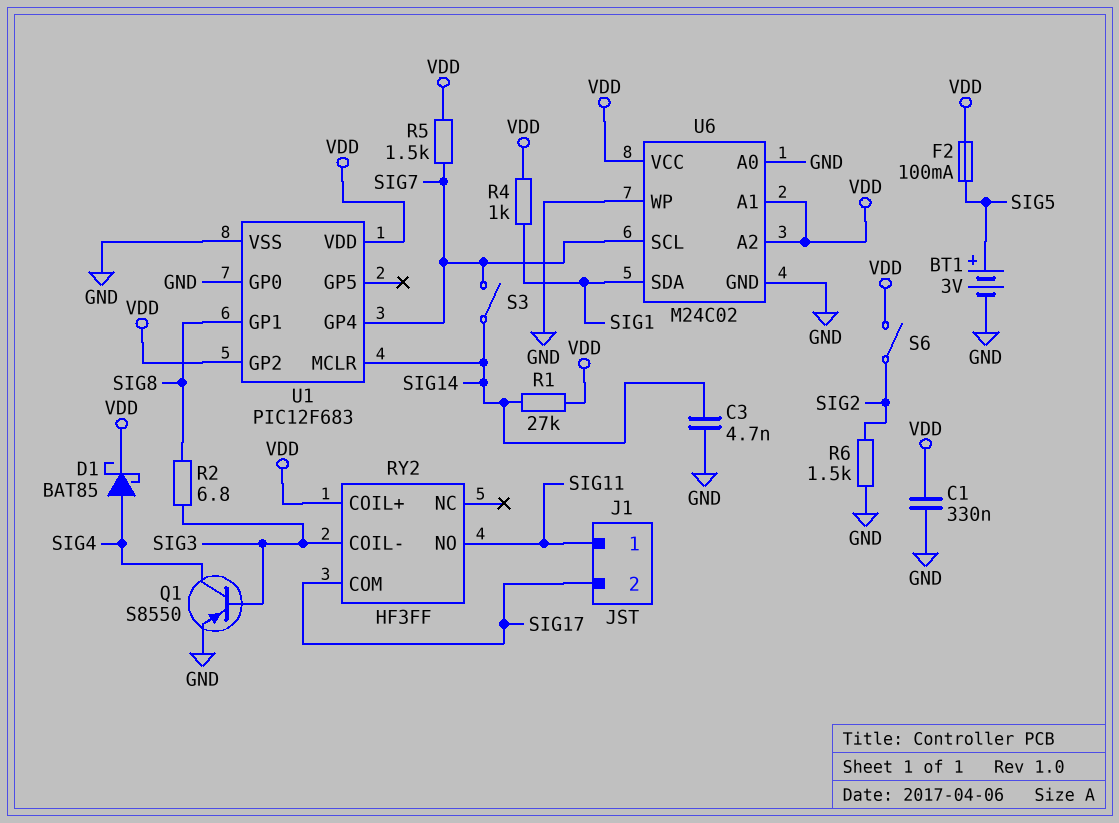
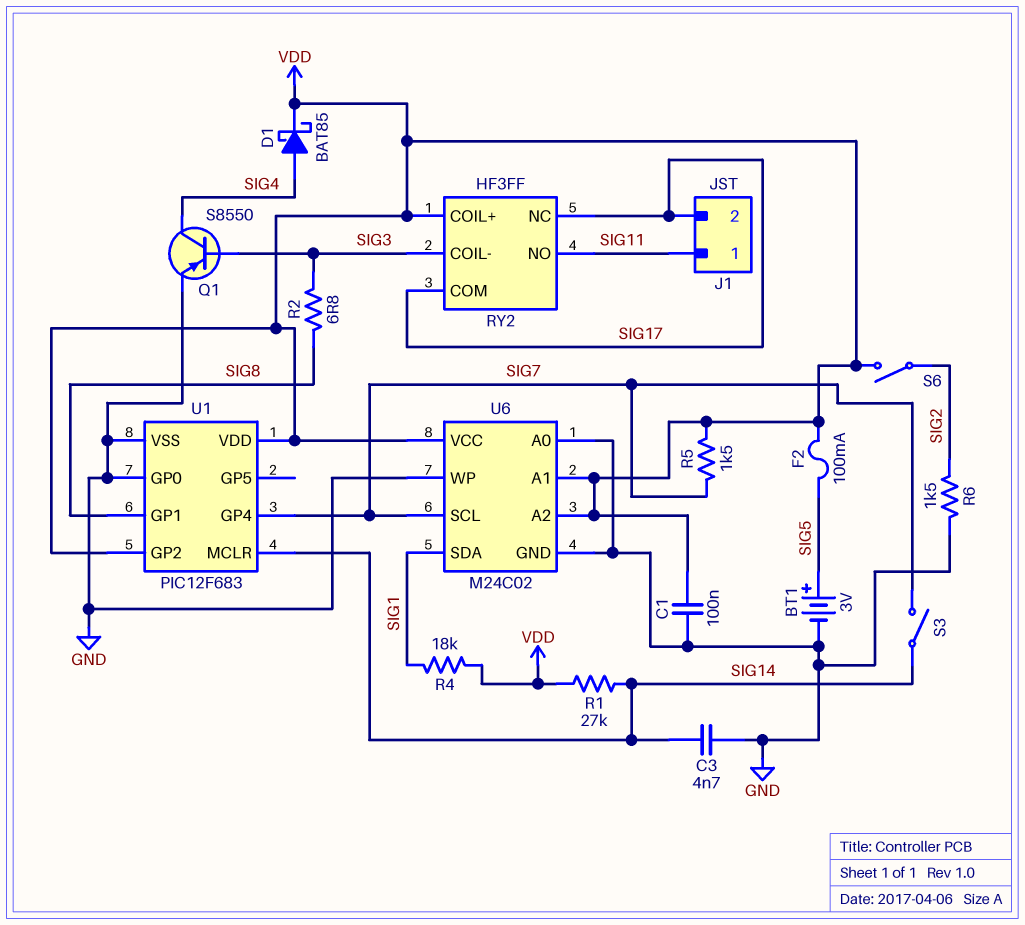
C1: 330nF (GND, VDD) -> 100nF (GND, VDD)
R4: 1k (SIG1, VDD) -> 18k (SIG1, VDD)
RY2 pin NC: none -> SIG17

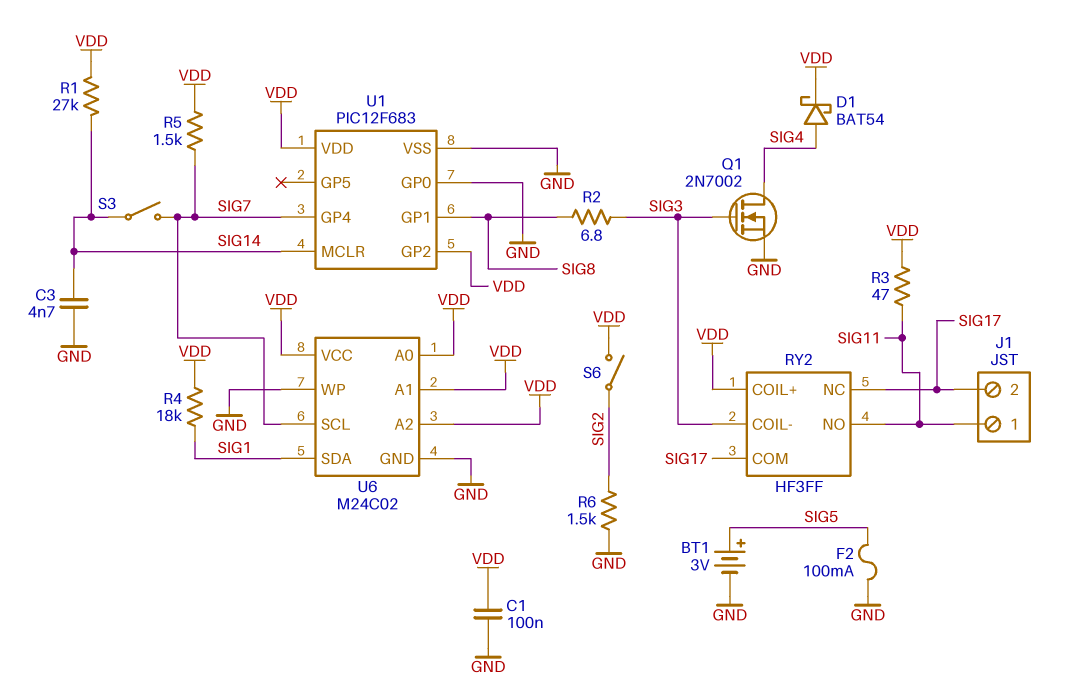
D1: schottky BAT85 (A SIG4, K VDD) -> schottky BAT54 (A SIG4, K VDD)
F2: 100mA (SIG5, VDD) -> 100mA (GND, SIG5)
Q1: PNP S8550 (B SIG3, C SIG4, E GND) -> NMOS 2N7002 (G SIG3, D SIG4, S GND)
R3: none -> 47 (SIG11, VDD)
U6 pin A0: GND -> VDD

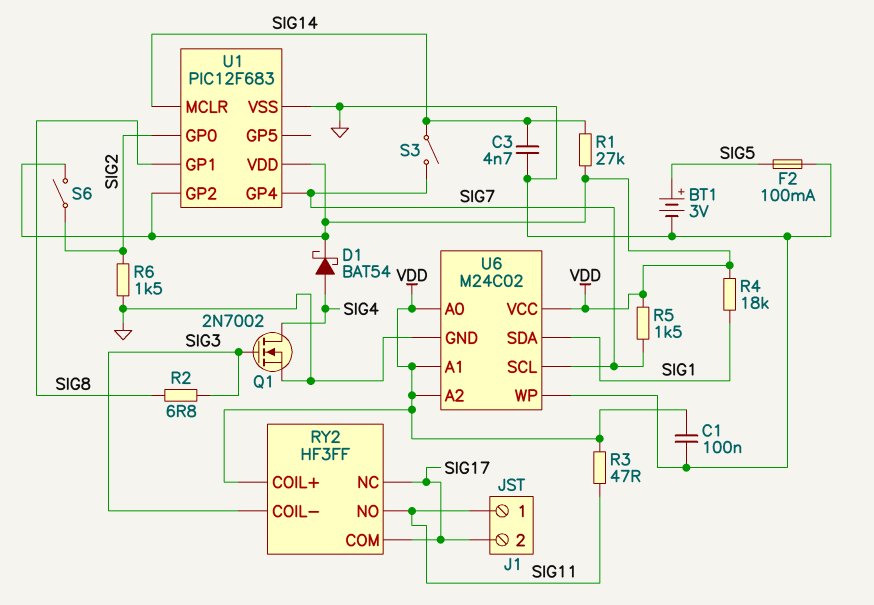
U1 pin GP0: GND -> SIG2

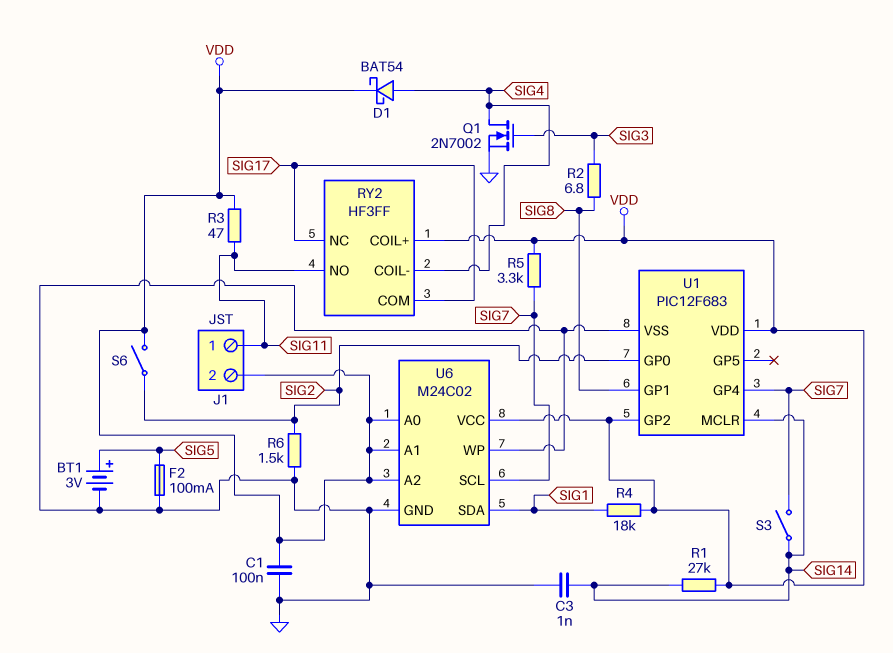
C3: 4.7nF (GND, SIG14) -> 1nF (GND, SIG14)
J1 pin 2: SIG17 -> VDD
R5: 1.5k (SIG7, VDD) -> 3.3k (SIG7, VDD)
RY2 pin COIL-: SIG3 -> SIG4

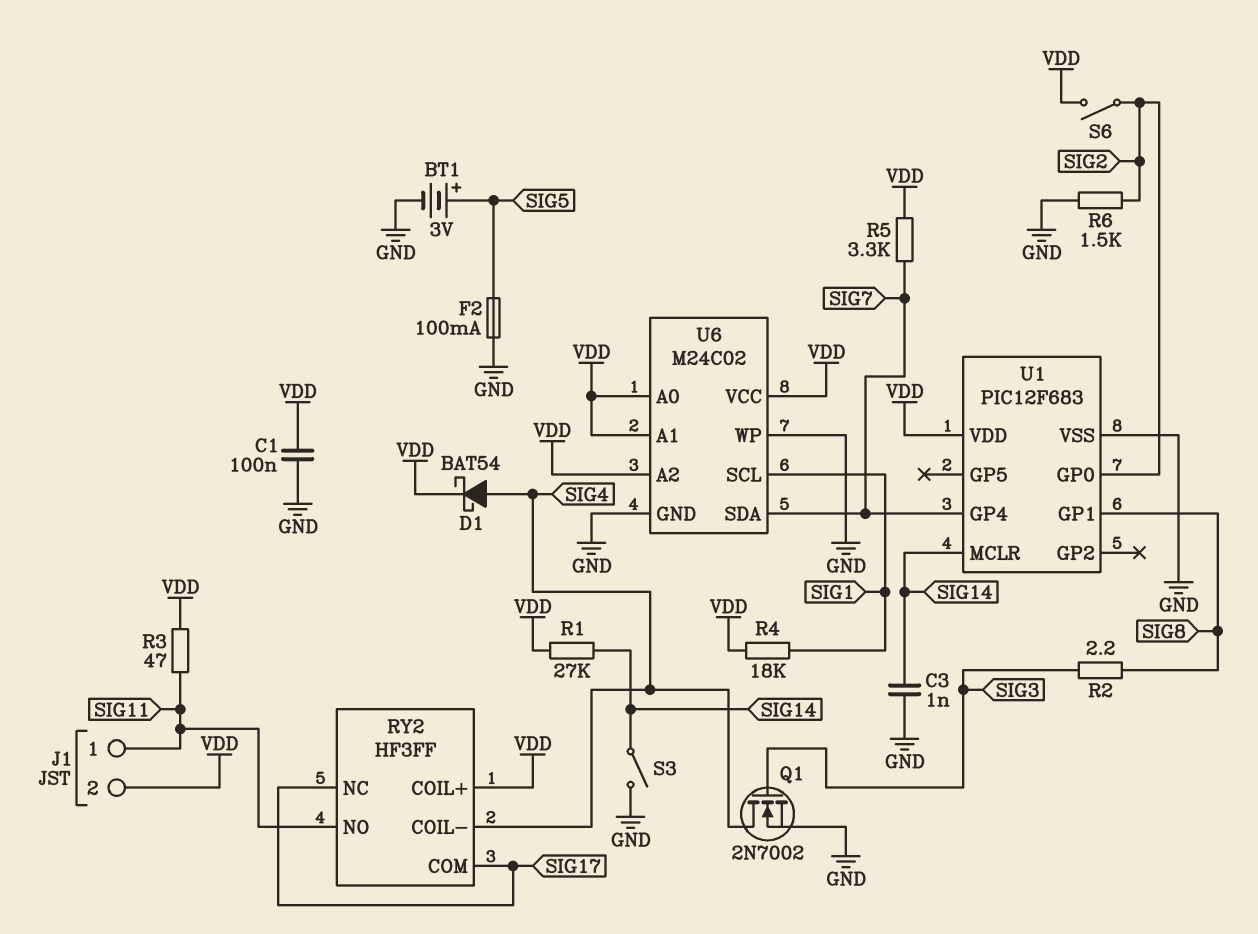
R2: 6.8 (SIG3, SIG8) -> 2.2 (SIG3, SIG8)
S3: switch (SIG7, SIG14) -> switch (GND, SIG14)
U1 pin GP2: VDD -> none
U6 pin SCL: SIG7 -> SIG1
U6 pin SDA: SIG1 -> SIG7

